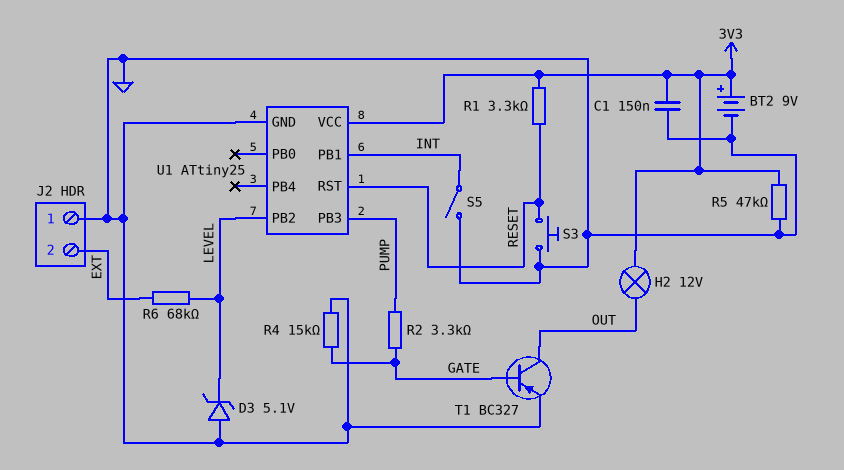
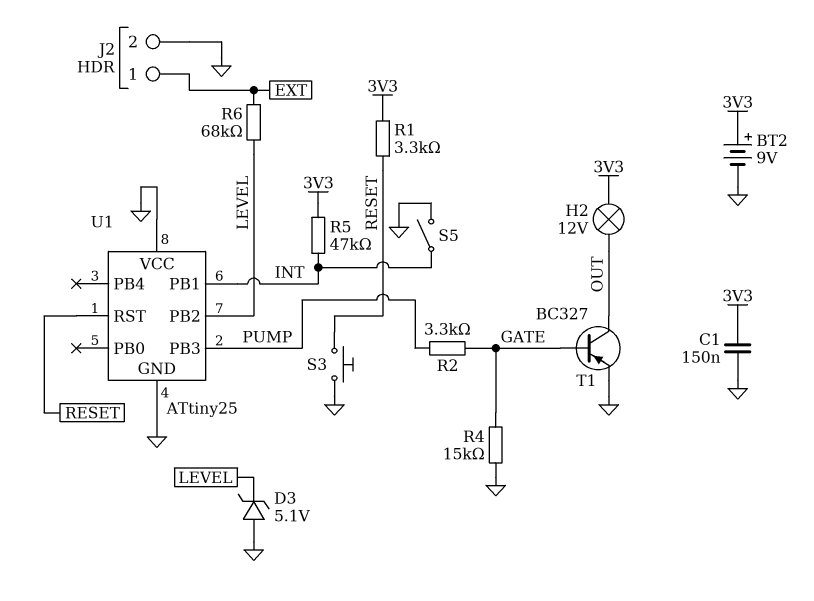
J2 pin 1: GND -> EXT
J2 pin 2: EXT -> GND
R5: 47k (3V3, GND) -> 47k (3V3, INT)
U1 pin VCC: 3V3 -> GND

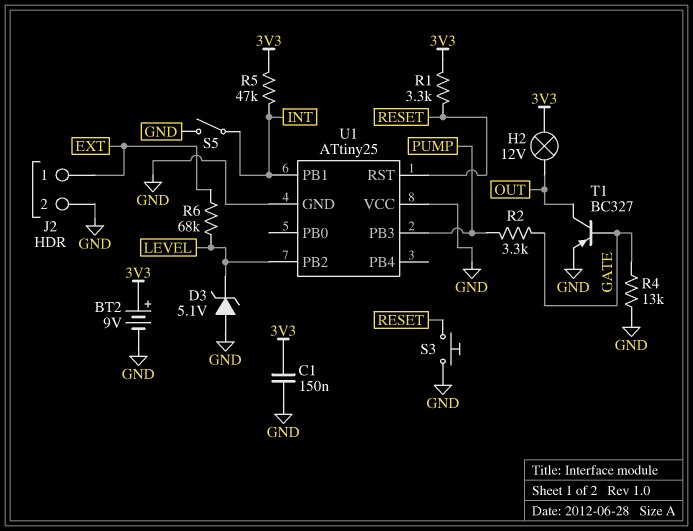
R4: 15k (GATE, GND) -> 13k (GATE, GND)

